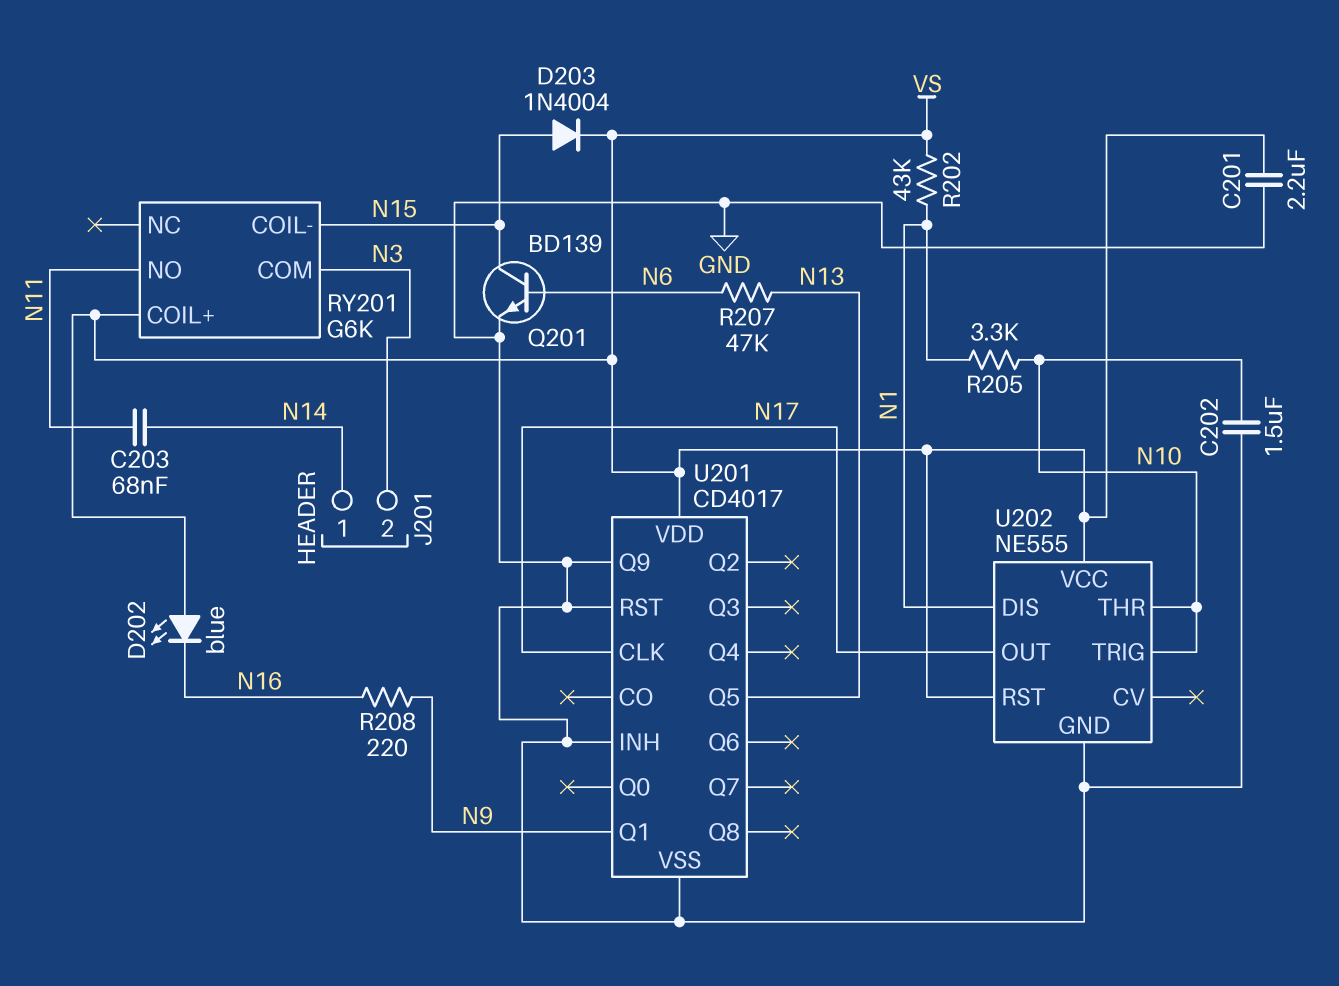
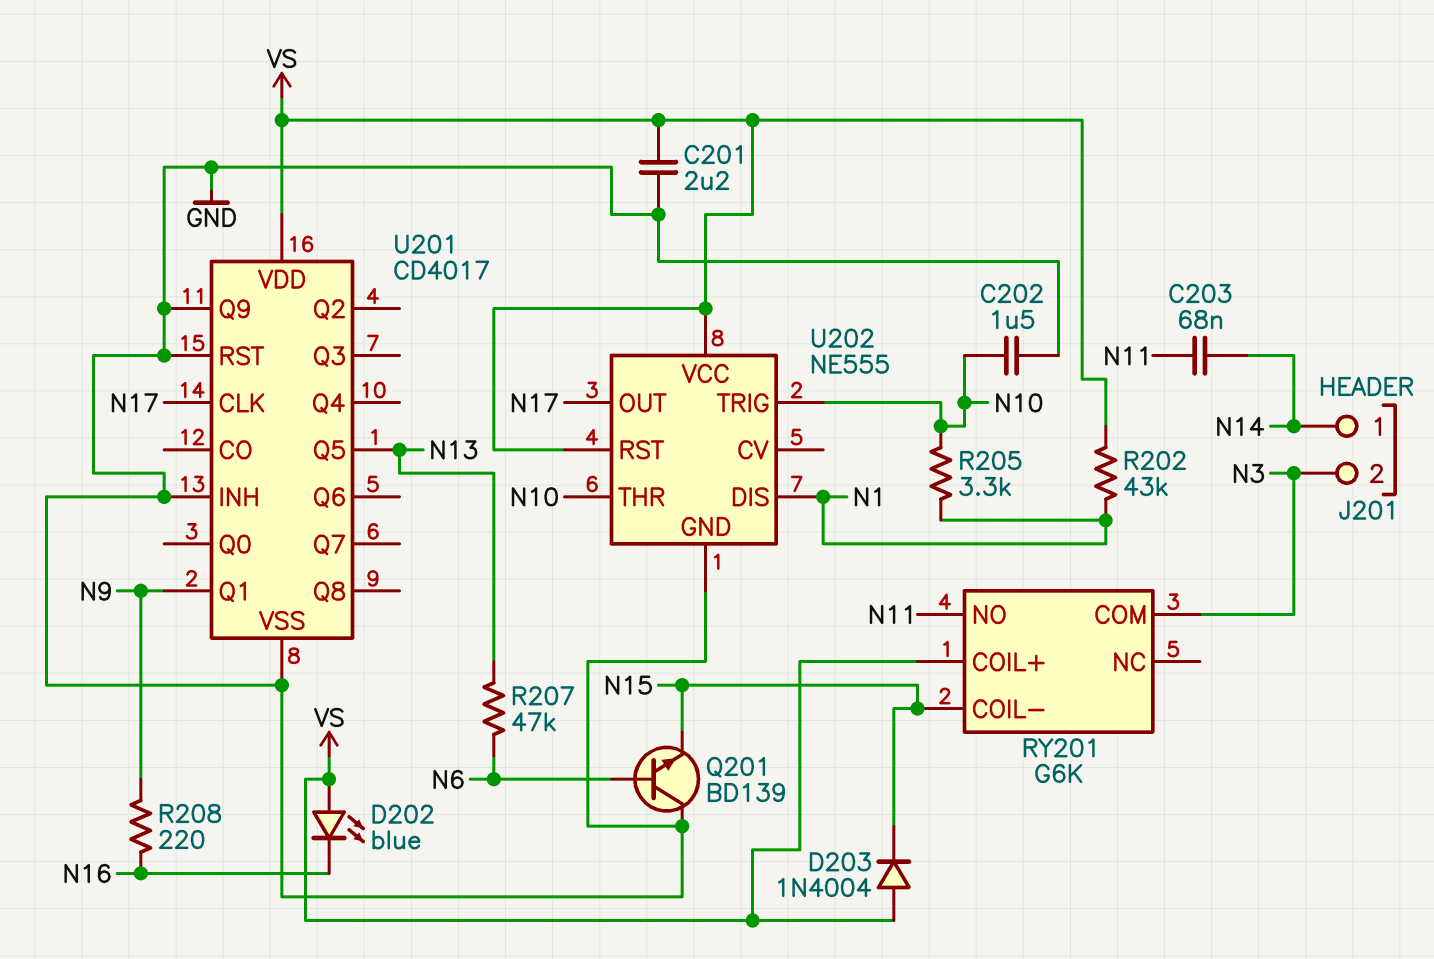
D203: diode 1N4004 (A N15, K VS) -> diode 1N4004 (A VS, K N15)
Q201: NPN BD139 (B N6, C N15, E GND) -> NPN BD139 (B N6, C GND, E N15)

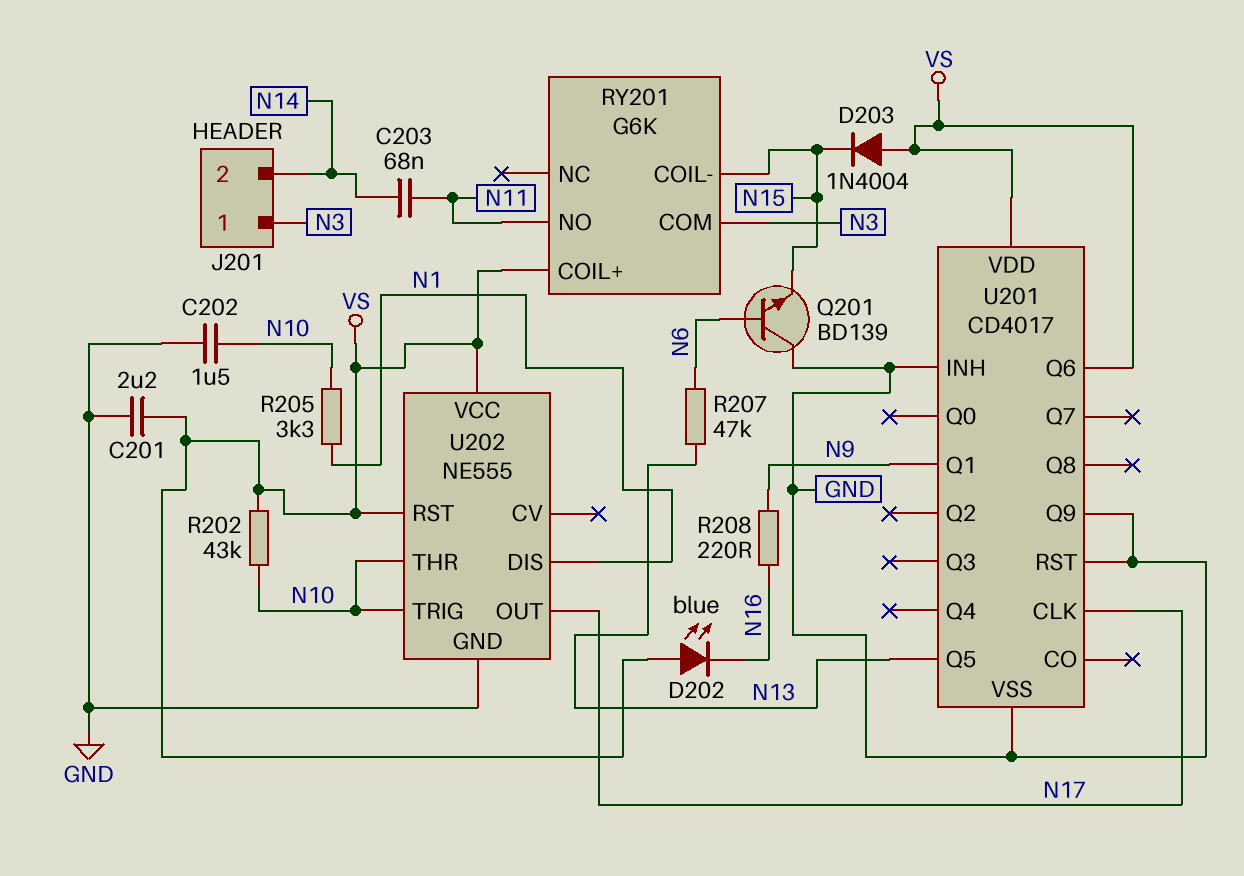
J201 pin 1: N14 -> N3
J201 pin 2: N3 -> N14
R202: 43k (N1, VS) -> 43k (N10, VS)
U201 pin Q6: none -> VS

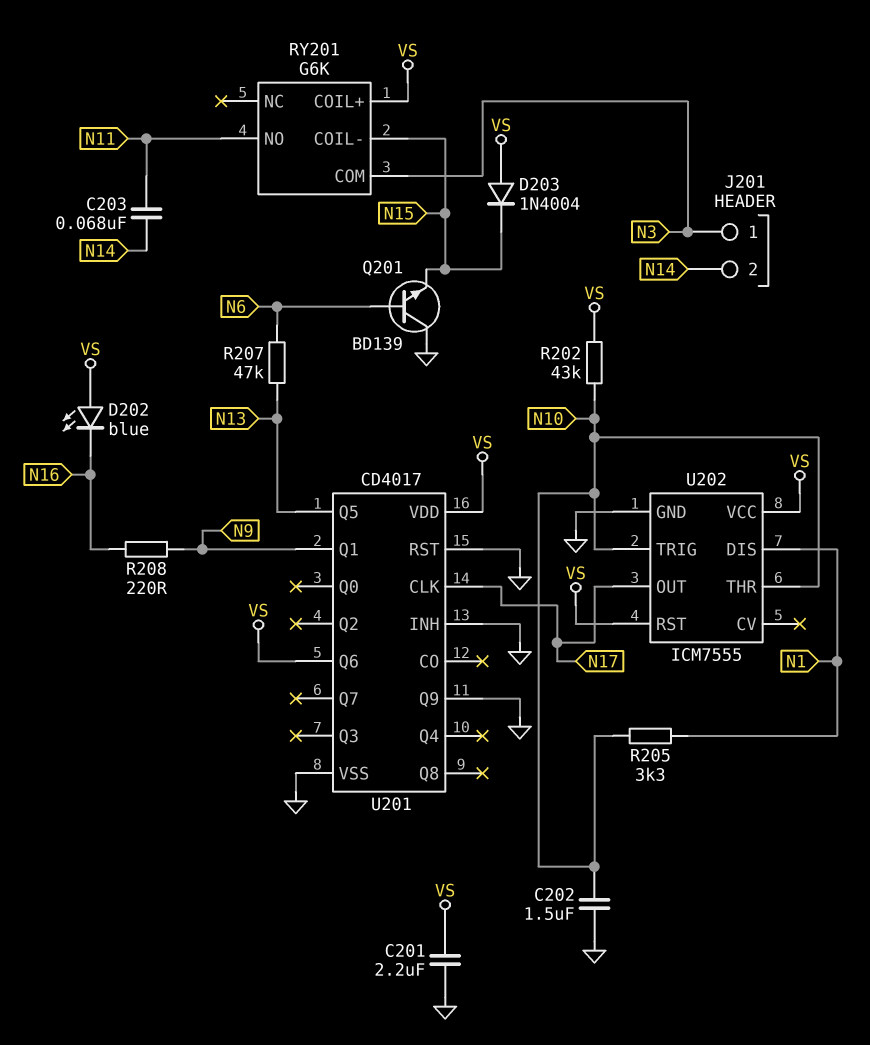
U202: NE555 -> ICM7555

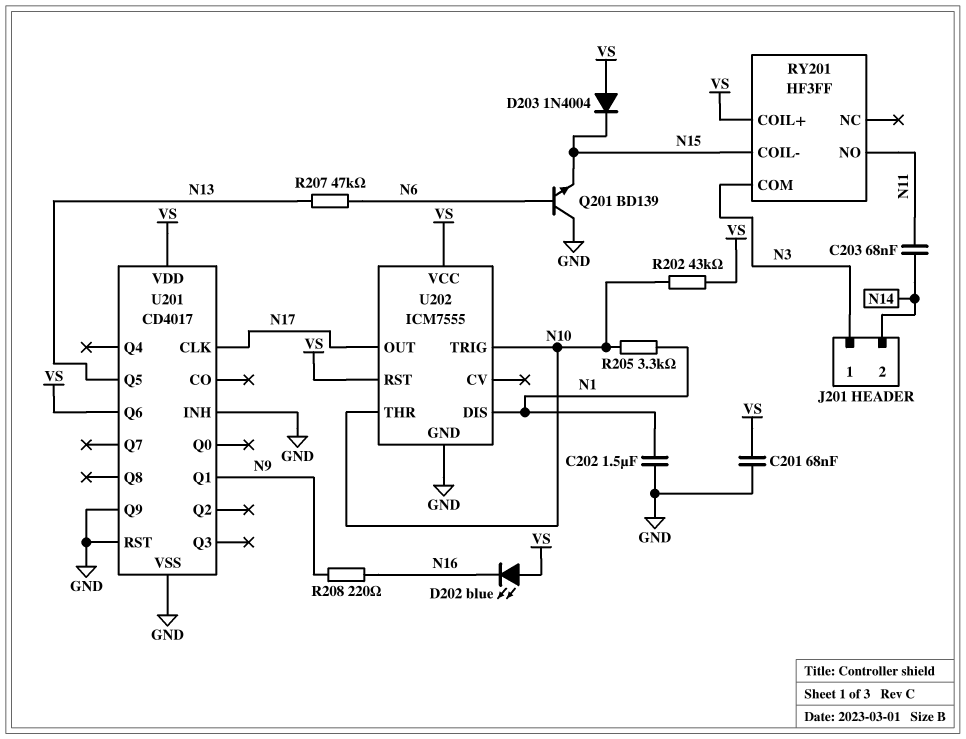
C201: 2.2uF (GND, VS) -> 68nF (GND, VS)
C202: 1.5uF (GND, N10) -> 1.5uF (GND, N1)
RY201: G6K -> HF3FF

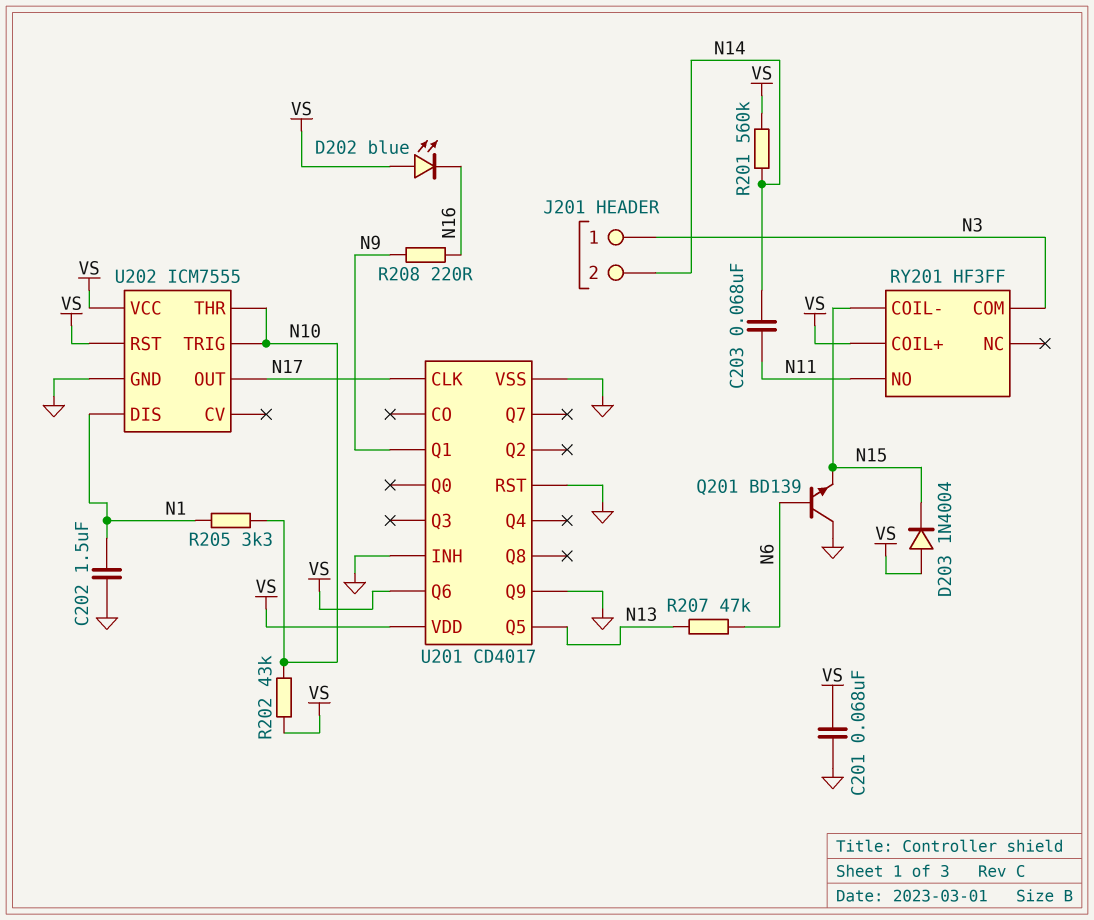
R201: none -> 560k (N14, VS)

